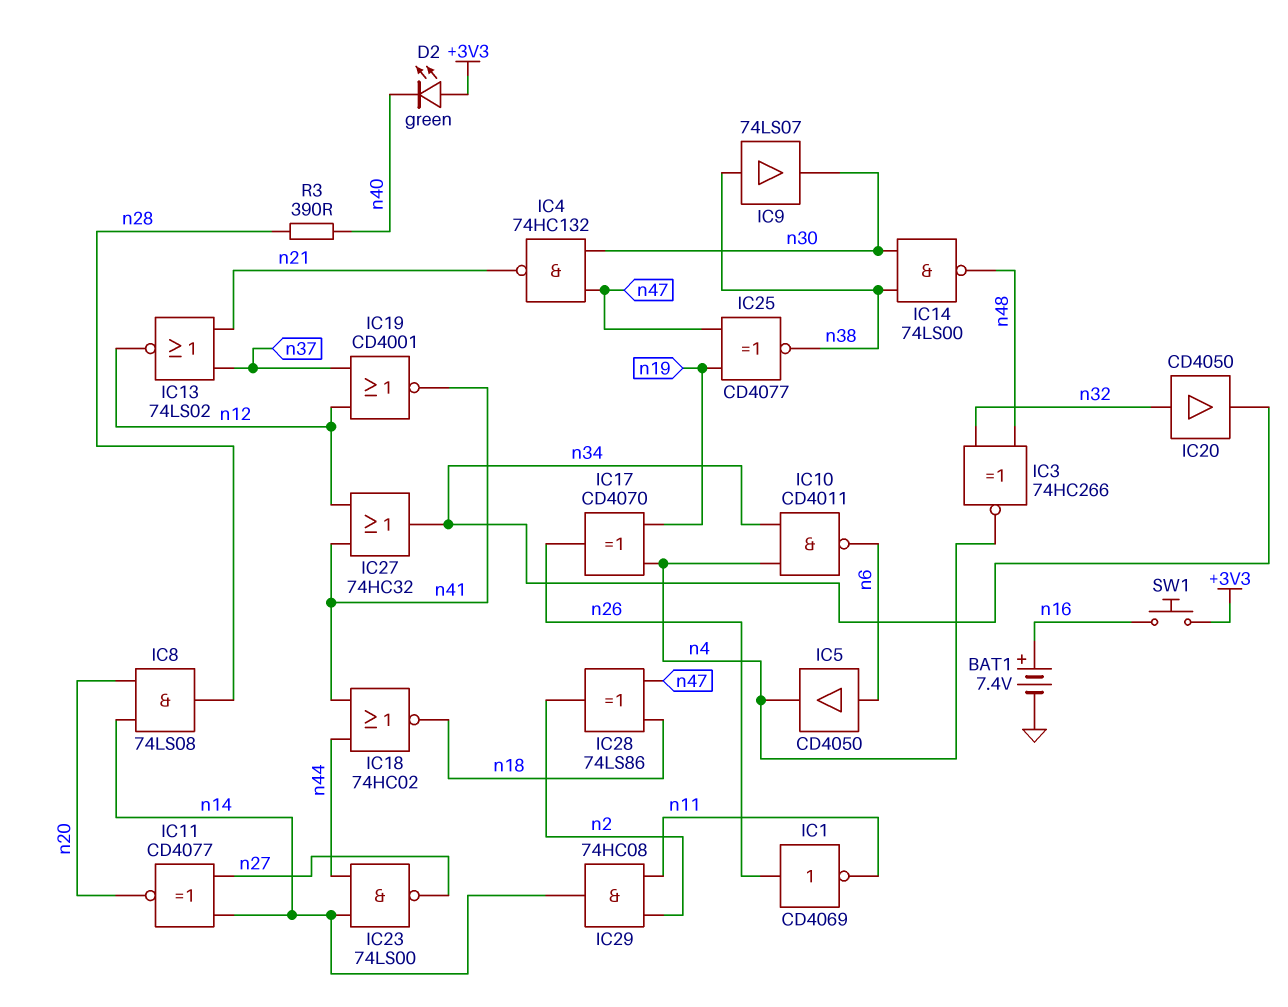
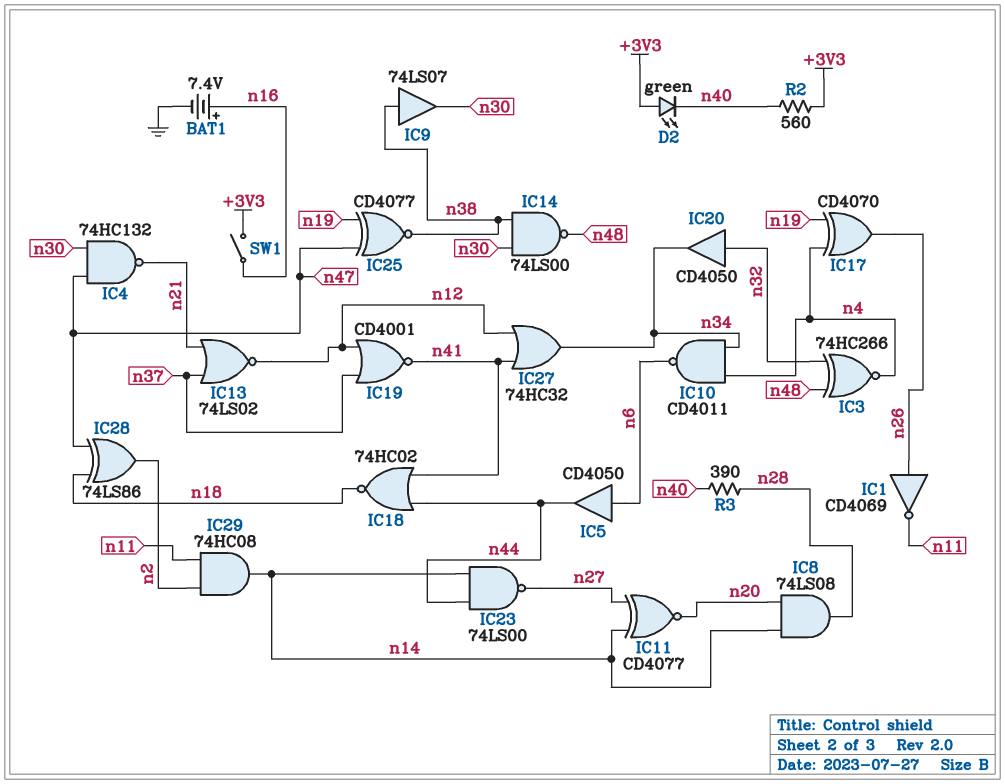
IC5: buffer CD4050 (in n6, out n4) -> buffer CD4050 (in n6, out n44)
R2: none -> 560 (+3V3, n40)
SW1: button (+3V3, n16) -> switch (+3V3, n16)

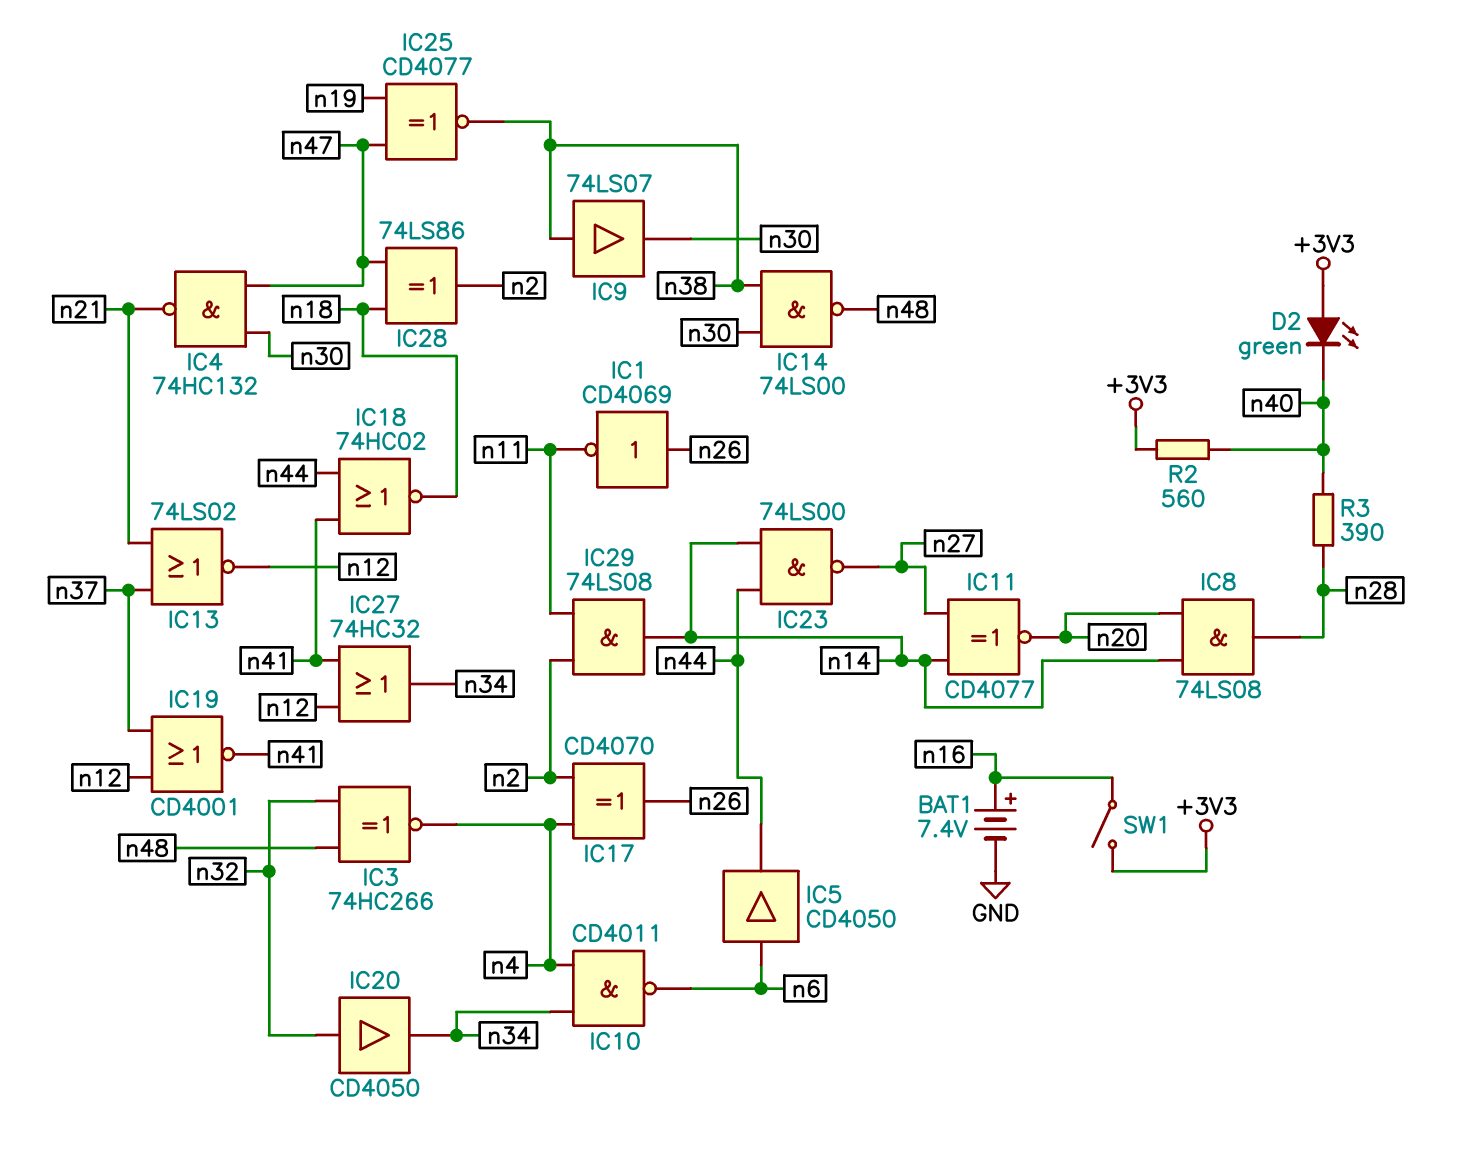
IC17: XOR CD4070 (in n4, in n19, out n26) -> XOR CD4070 (in n2, in n4, out n26)
IC29: AND 74HC08 (in n2, in n11, out n14) -> AND 74LS08 (in n2, in n11, out n14)

